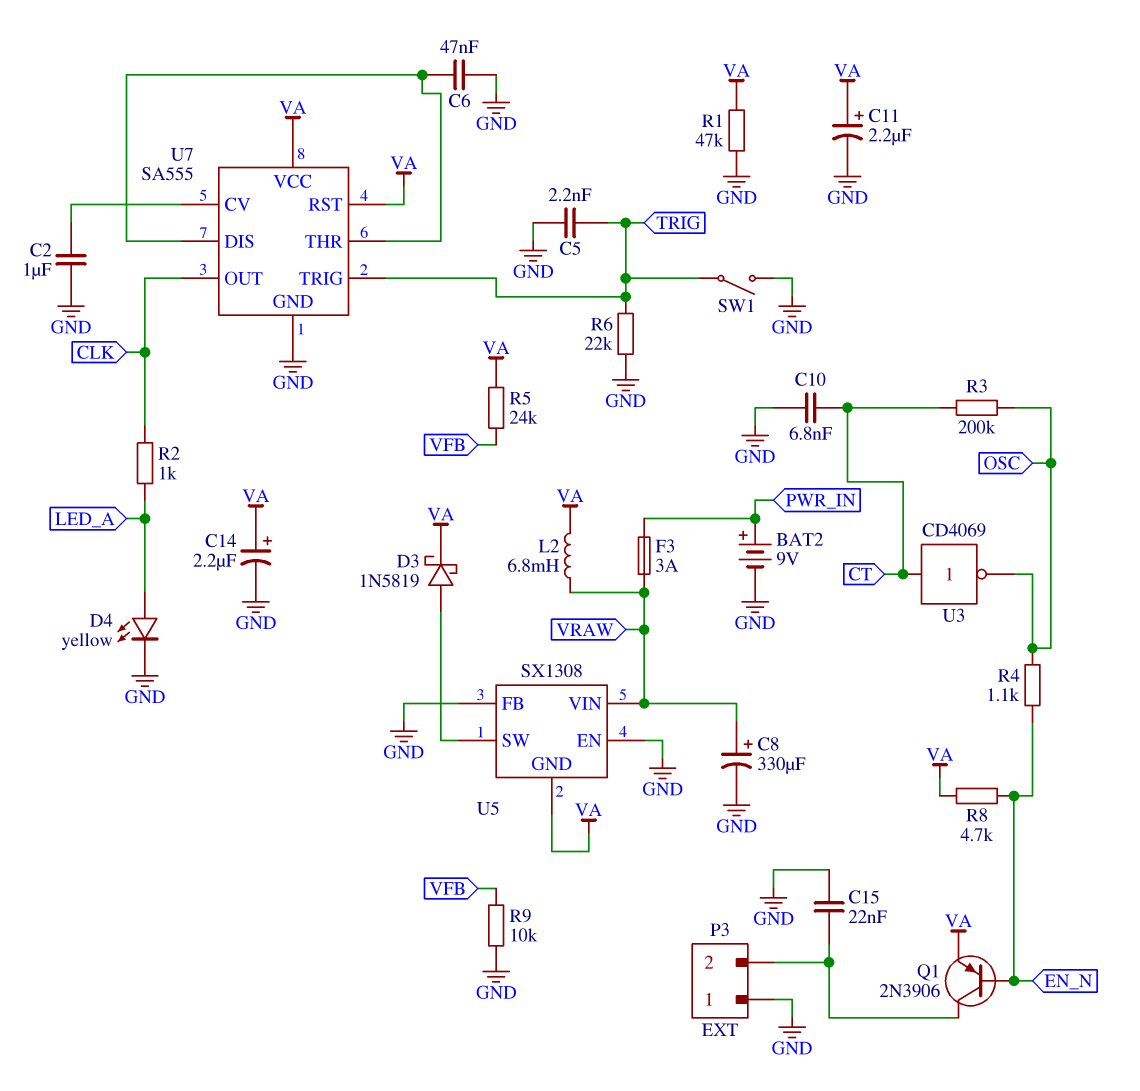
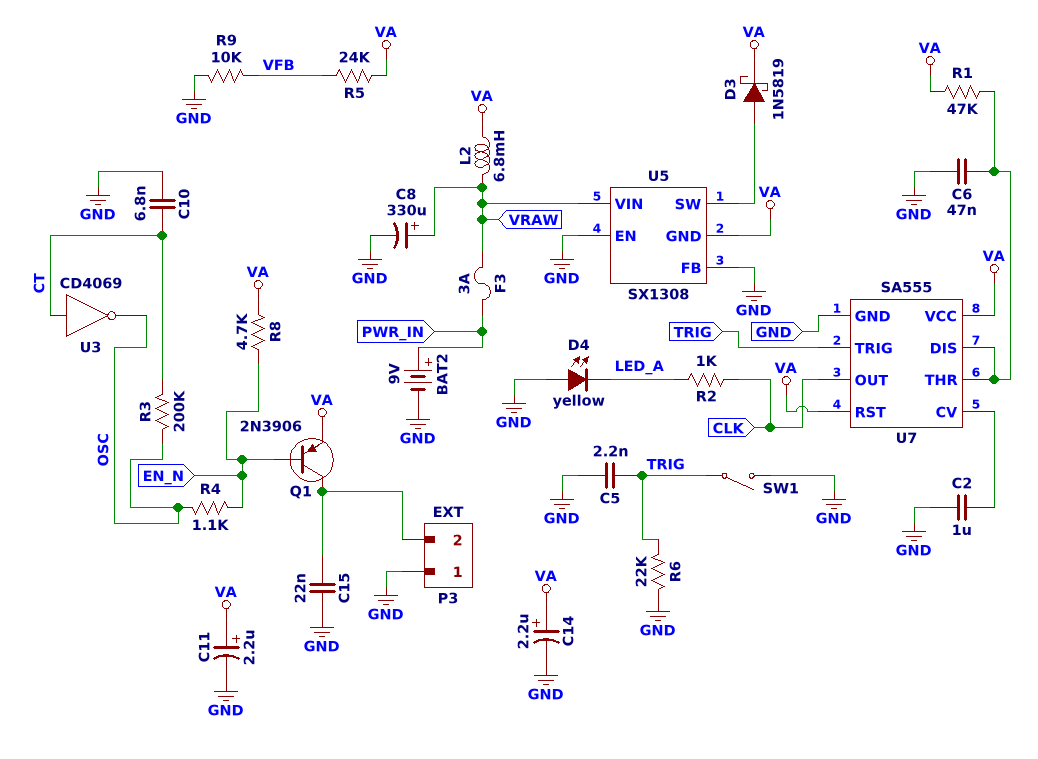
D4: LED yellow (A LED_A, K GND) -> LED yellow (A GND, K LED_A)
R1: 47k (GND, VA) -> 47k (U7/DIS, VA)

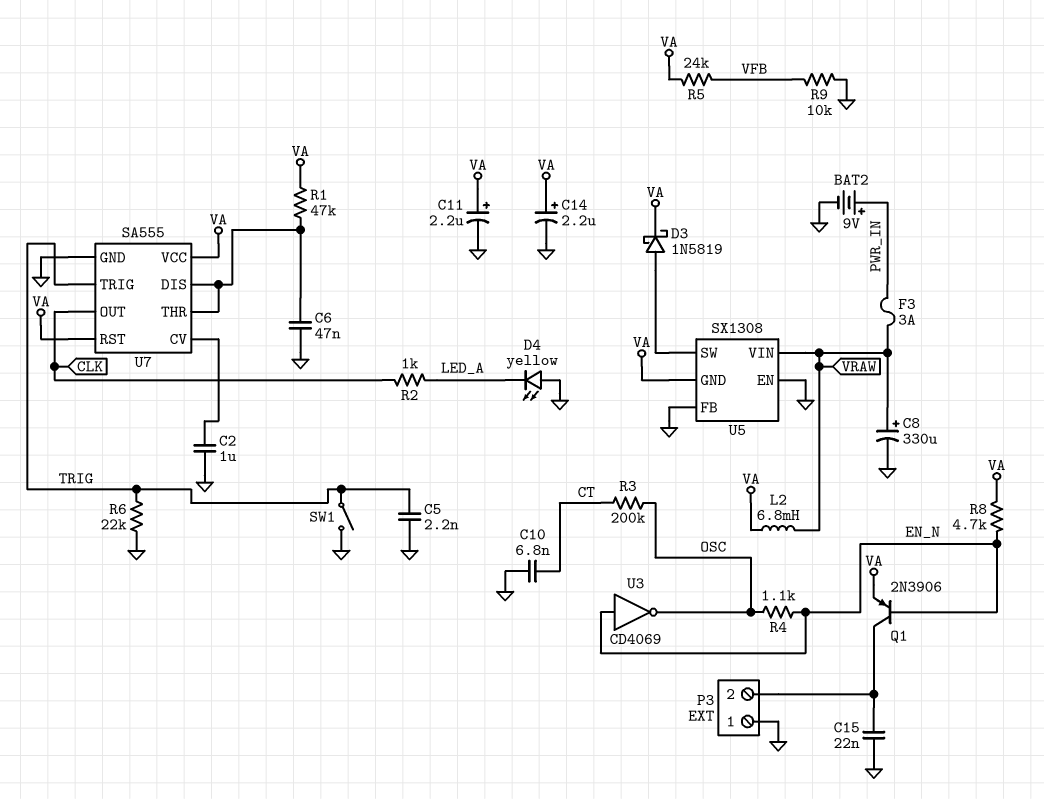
U3: NOT CD4069 (in CT, out OSC) -> NOT CD4069 (in EN_N, out OSC)

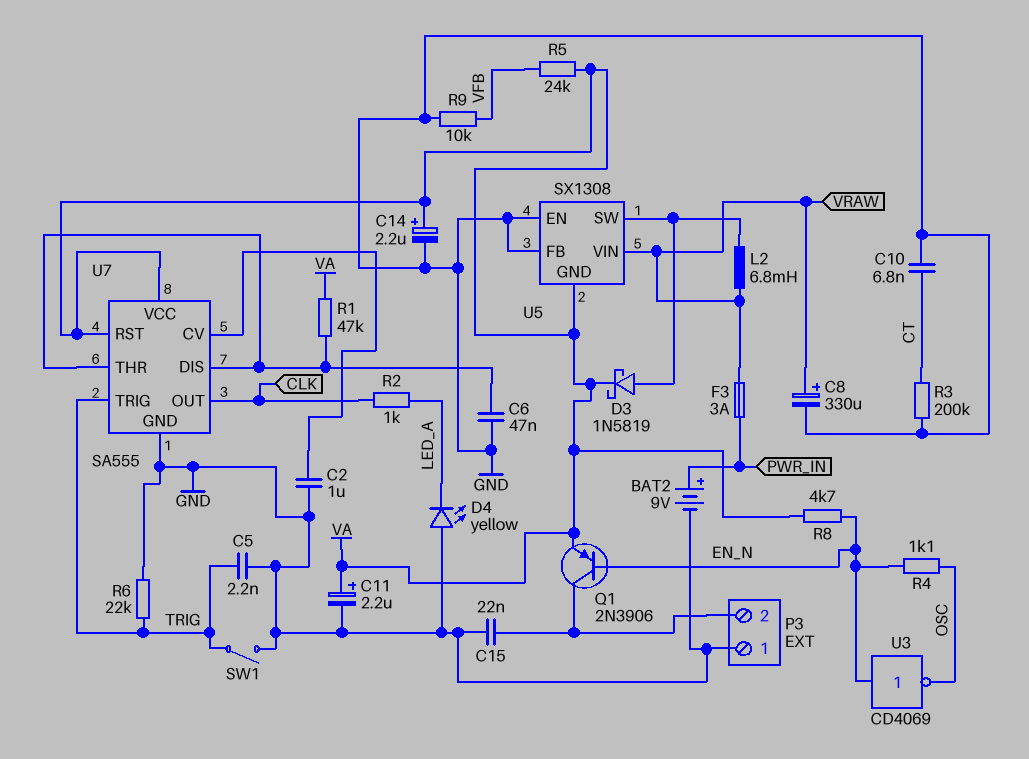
L2: 6.8mH (VA, VRAW) -> 6.8mH (U5/SW, VRAW)
R3: 200k (CT, OSC) -> 200k (CT, GND)

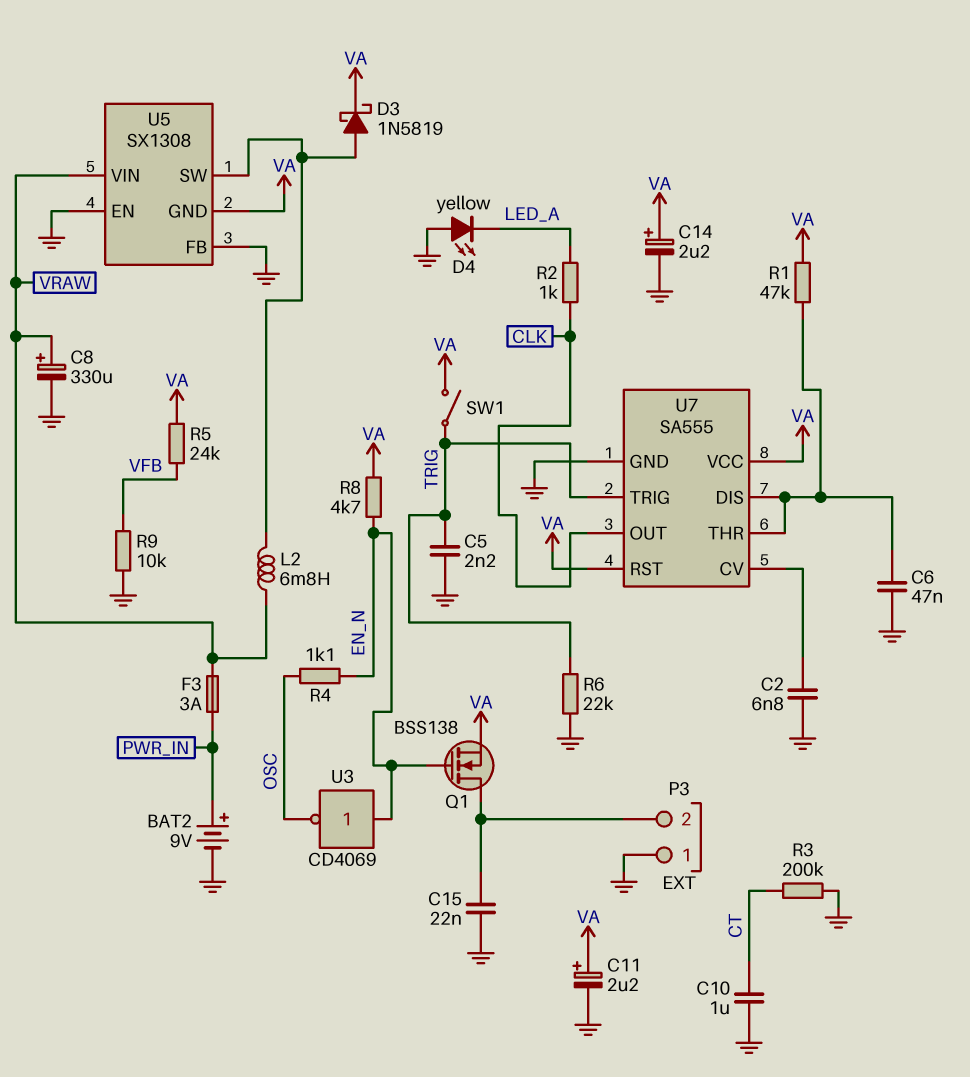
C2: 1uF (GND, U7/CV) -> 6.8nF (GND, U7/CV)
C10: 6.8nF (CT, GND) -> 1uF (CT, GND)
Q1: PNP 2N3906 (B EN_N, C P3/2, E VA) -> NMOS BSS138 (G EN_N, D P3/2, S VA)
SW1: switch (GND, TRIG) -> switch (TRIG, VA)

